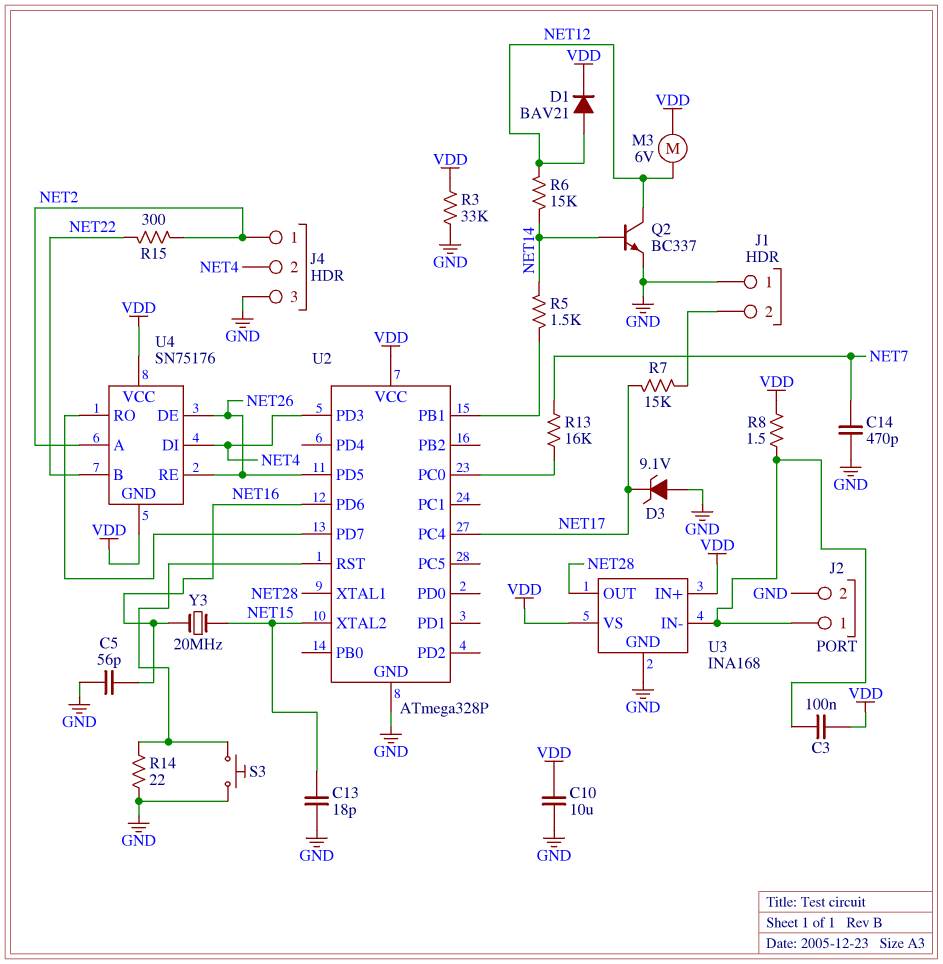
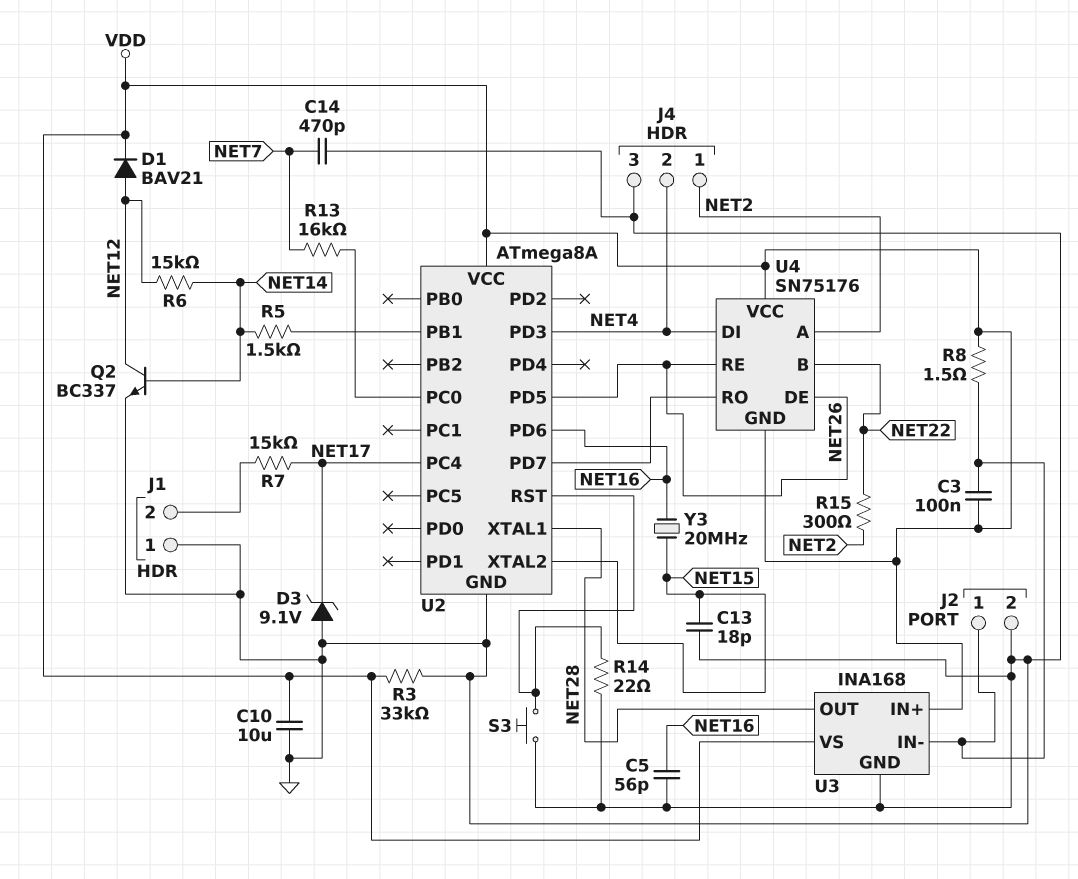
M3: motor 6V (NET12, VDD) -> none
U2: ATmega328P -> ATmega8A

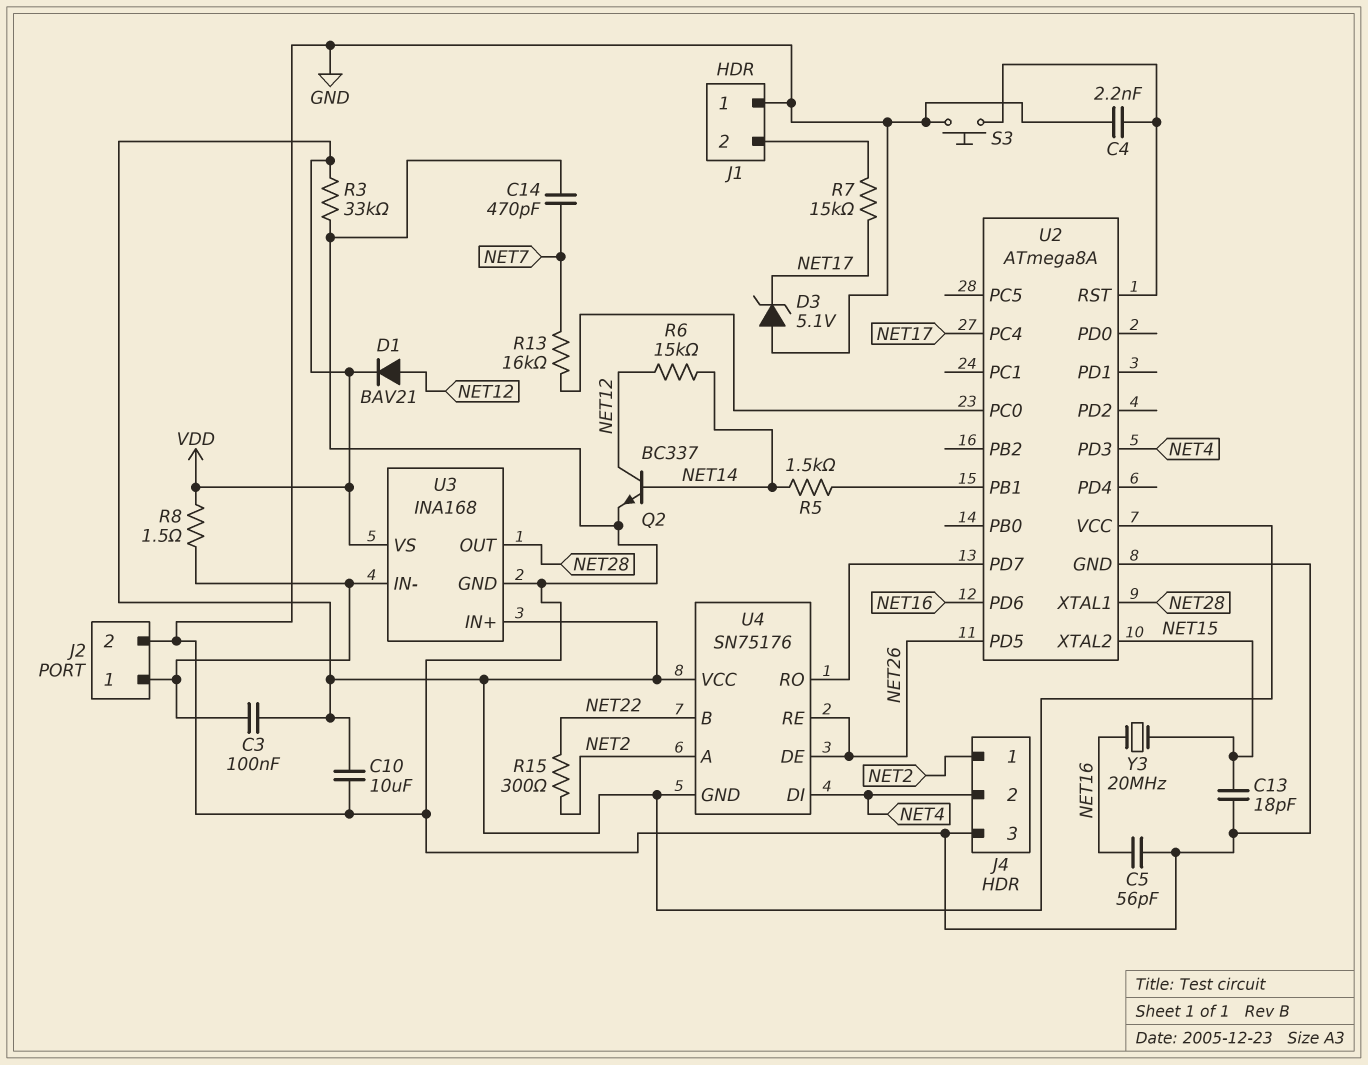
C4: none -> 2.2nF (GND, U2/RST)
D3: zener 9.1V (A GND, K NET17) -> zener 5.1V (A GND, K NET17)
R14: 22 (GND, U2/RST) -> none

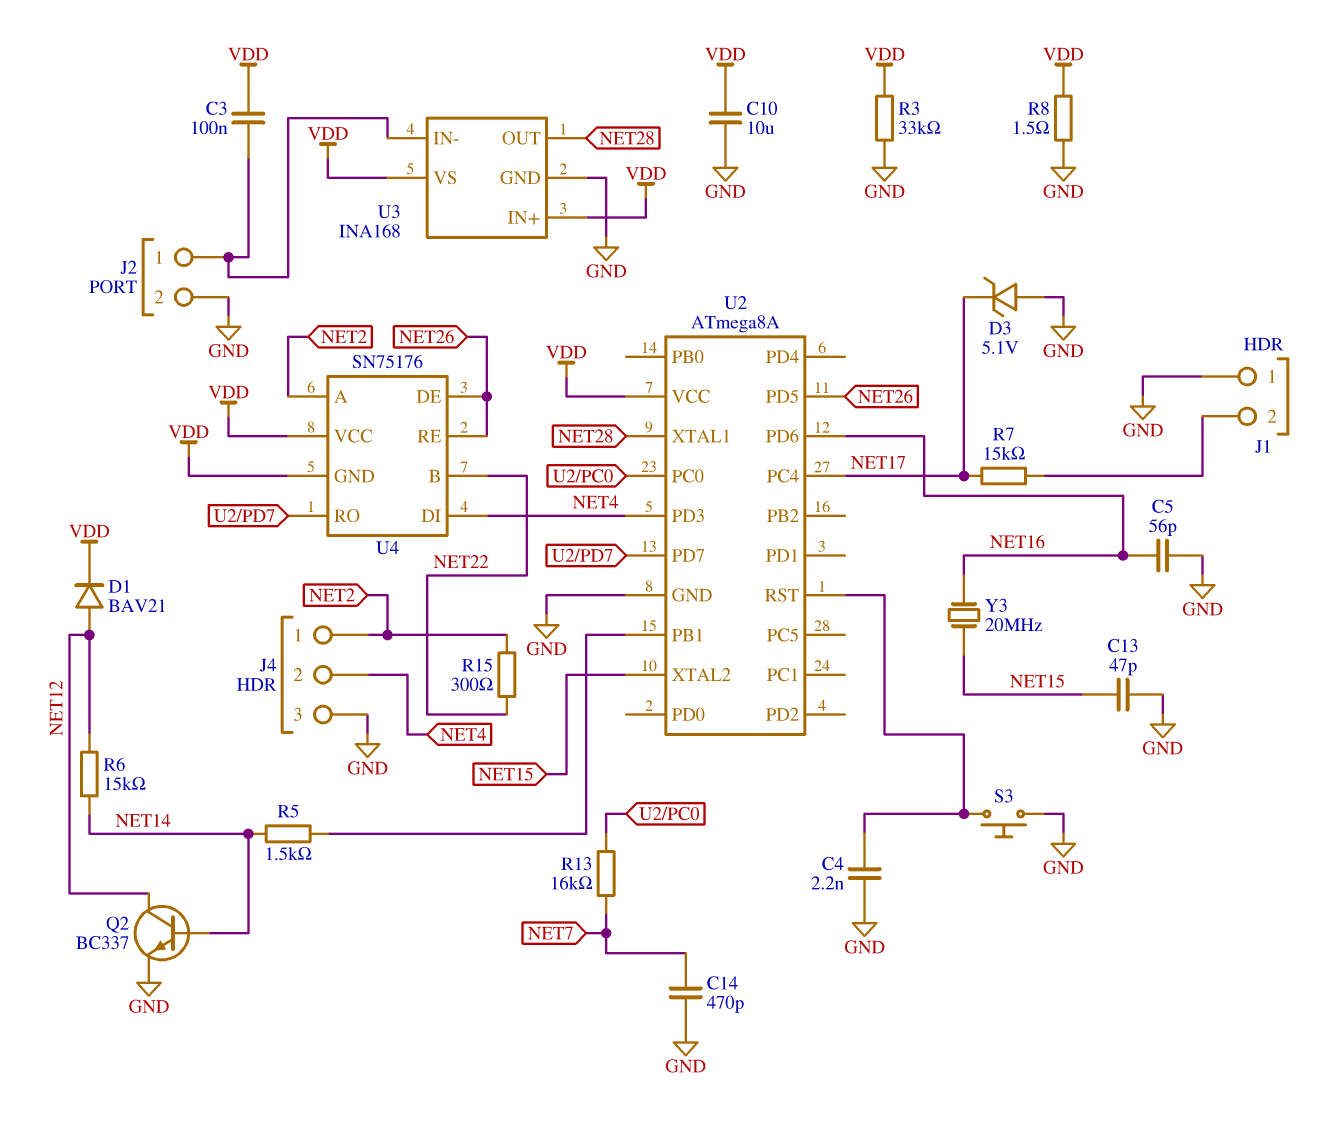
C13: 18pF (GND, NET15) -> 47pF (GND, NET15)
R8: 1.5 (J2/1, VDD) -> 1.5 (GND, VDD)

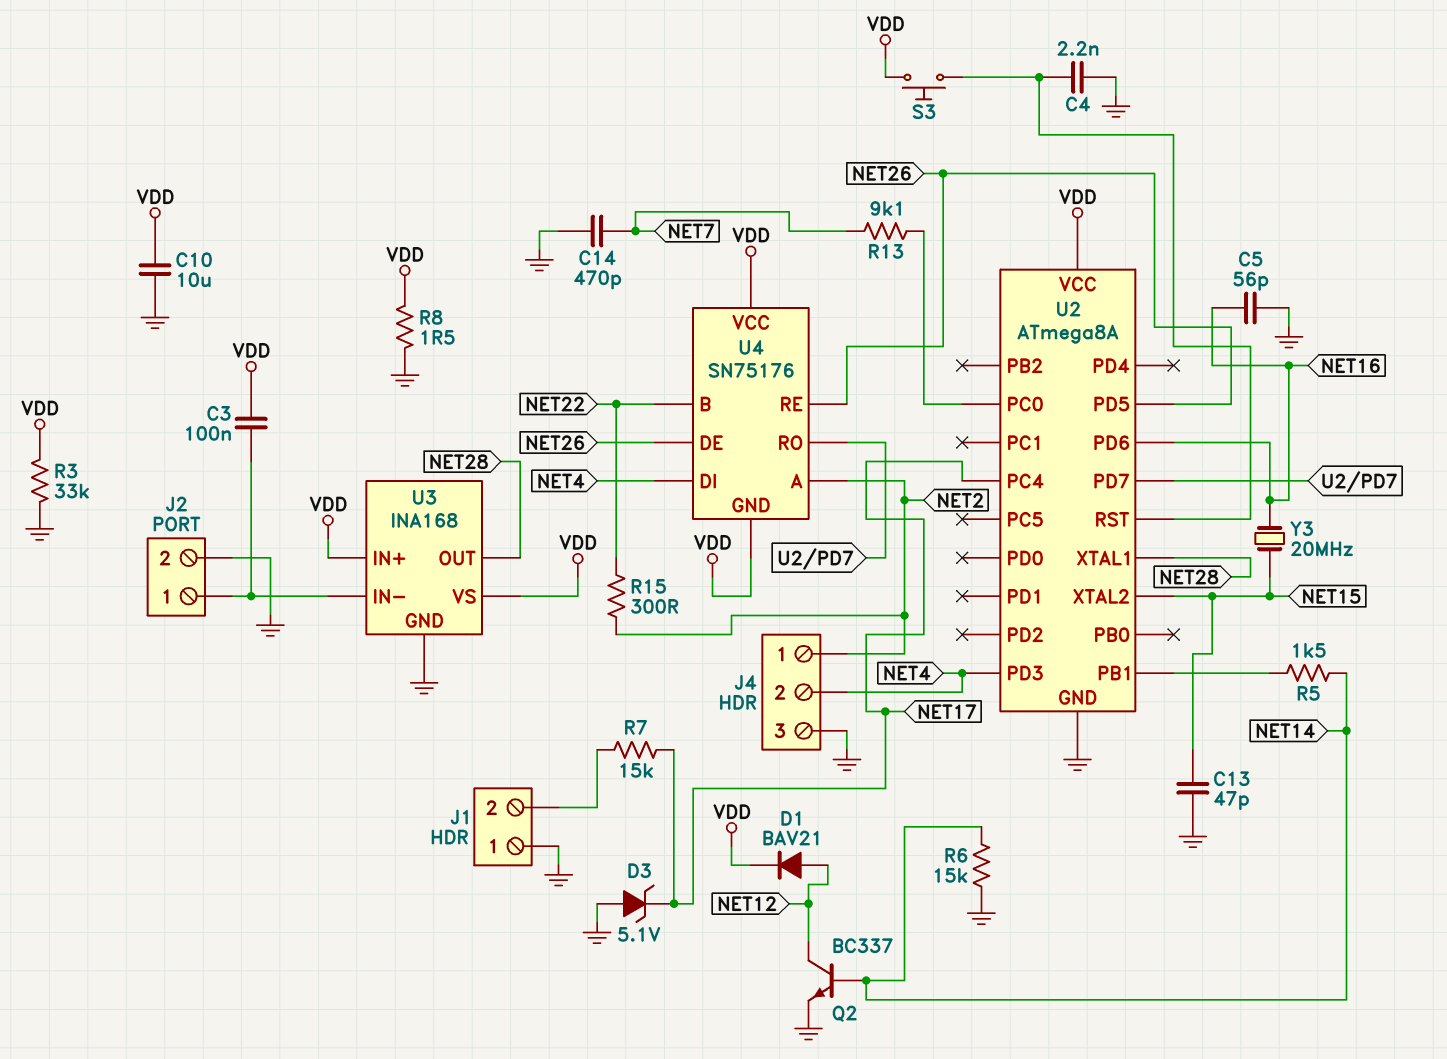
R6: 15k (NET12, NET14) -> 15k (GND, NET14)
R13: 16k (NET7, U2/PC0) -> 9.1k (NET7, U2/PC0)
S3: button (GND, U2/RST) -> button (U2/RST, VDD)

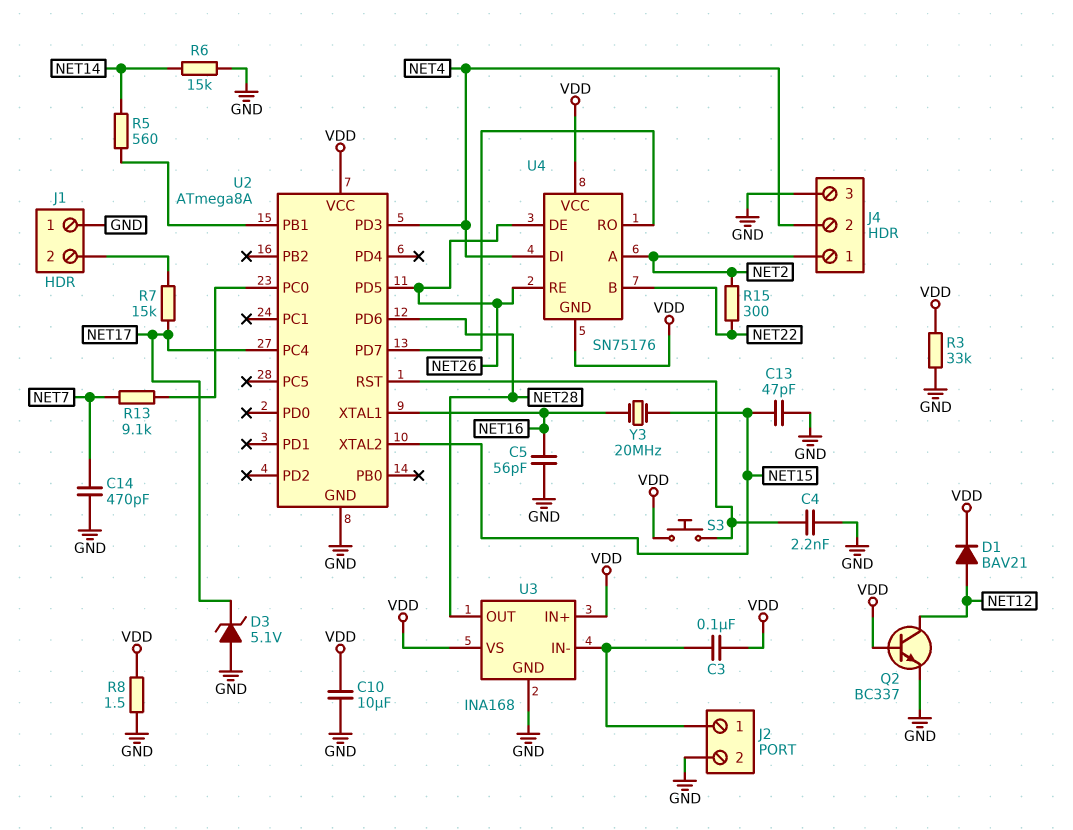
Q2: NPN BC337 (B NET14, C NET12, E GND) -> NPN BC337 (B VDD, C NET12, E GND)
R5: 1.5k (NET14, U2/PB1) -> 560 (NET14, U2/PB1)
U2 pin PD6: NET16 -> NET28
U2 pin XTAL1: NET28 -> NET16

